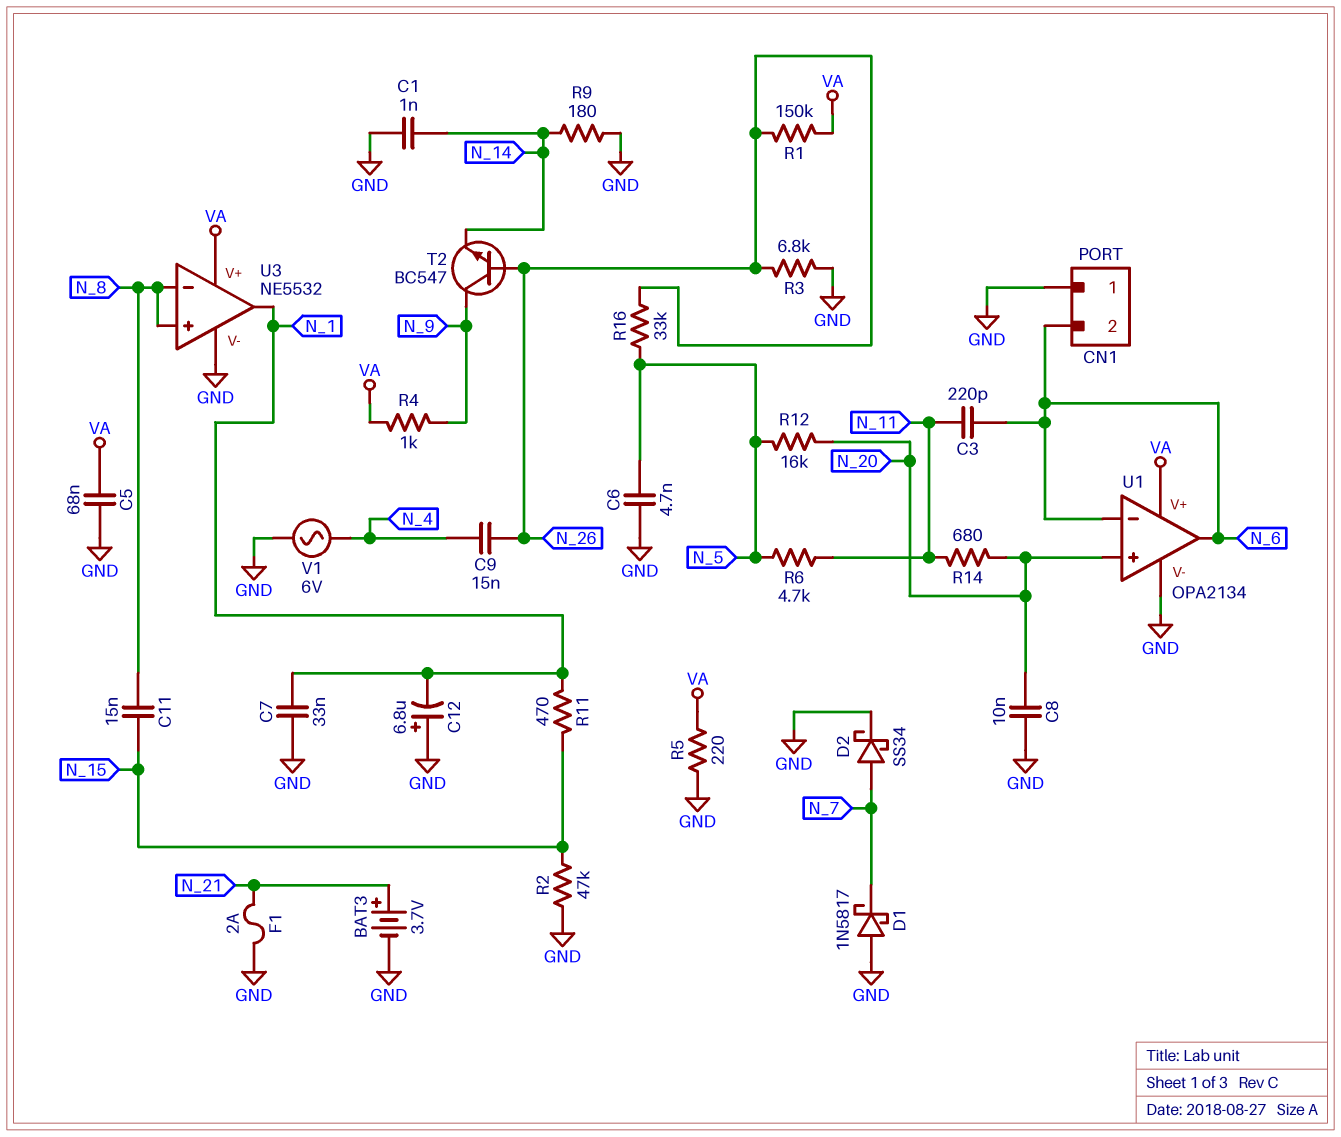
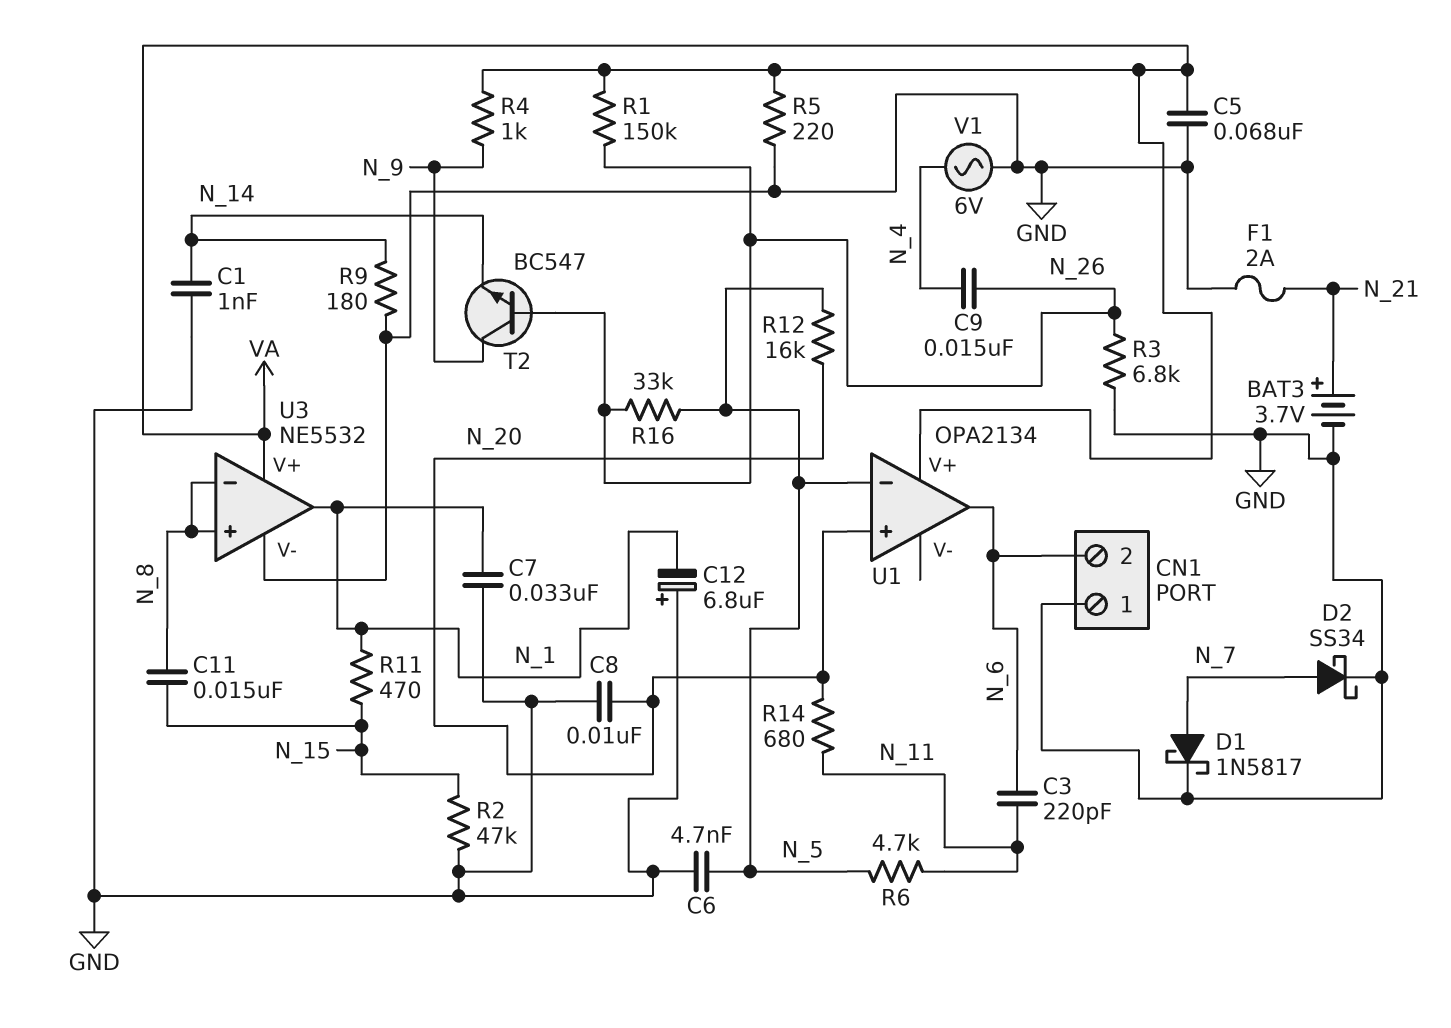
D1: schottky 1N5817 (A GND, K N_7) -> schottky 1N5817 (A N_7, K GND)
U1 pin V-: GND -> none
U1 pin in-: N_6 -> N_5

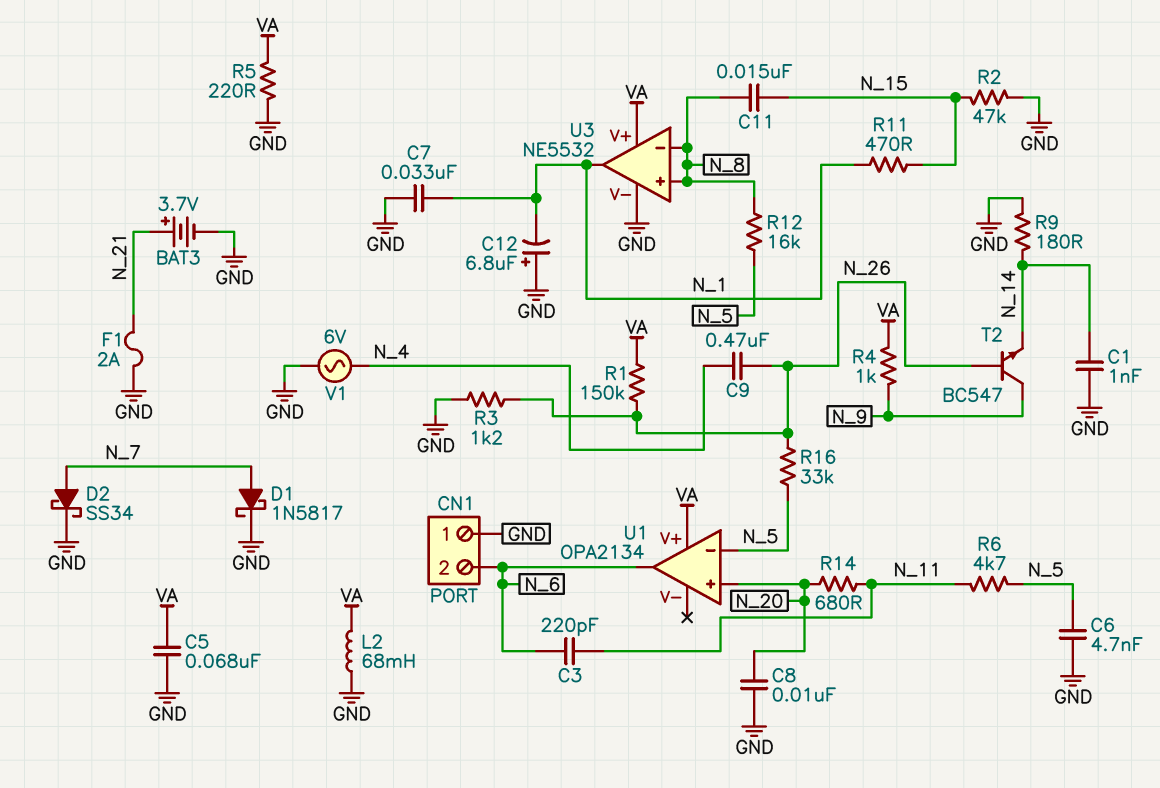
C9: 15nF (N_4, N_26) -> 470nF (N_4, N_26)
L2: none -> 68mH (GND, VA)
R3: 6.8k (GND, N_26) -> 1.2k (GND, N_26)
R12: 16k (N_5, N_20) -> 16k (N_5, N_8)

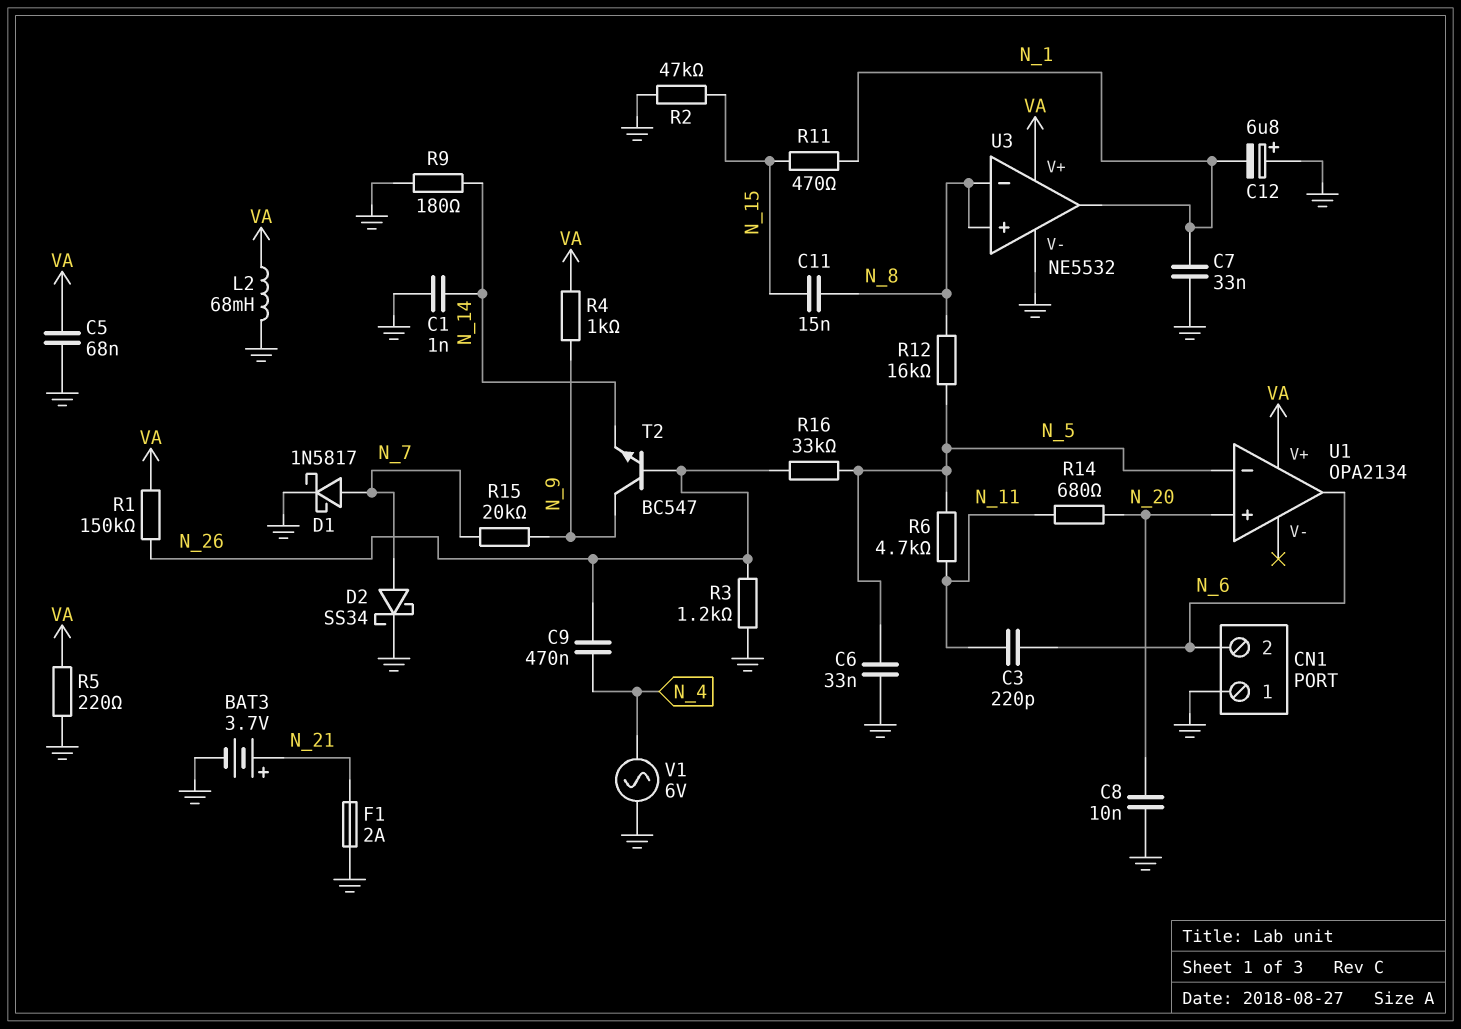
C6: 4.7nF (GND, N_5) -> 33nF (GND, N_5)
R15: none -> 20k (N_7, N_9)

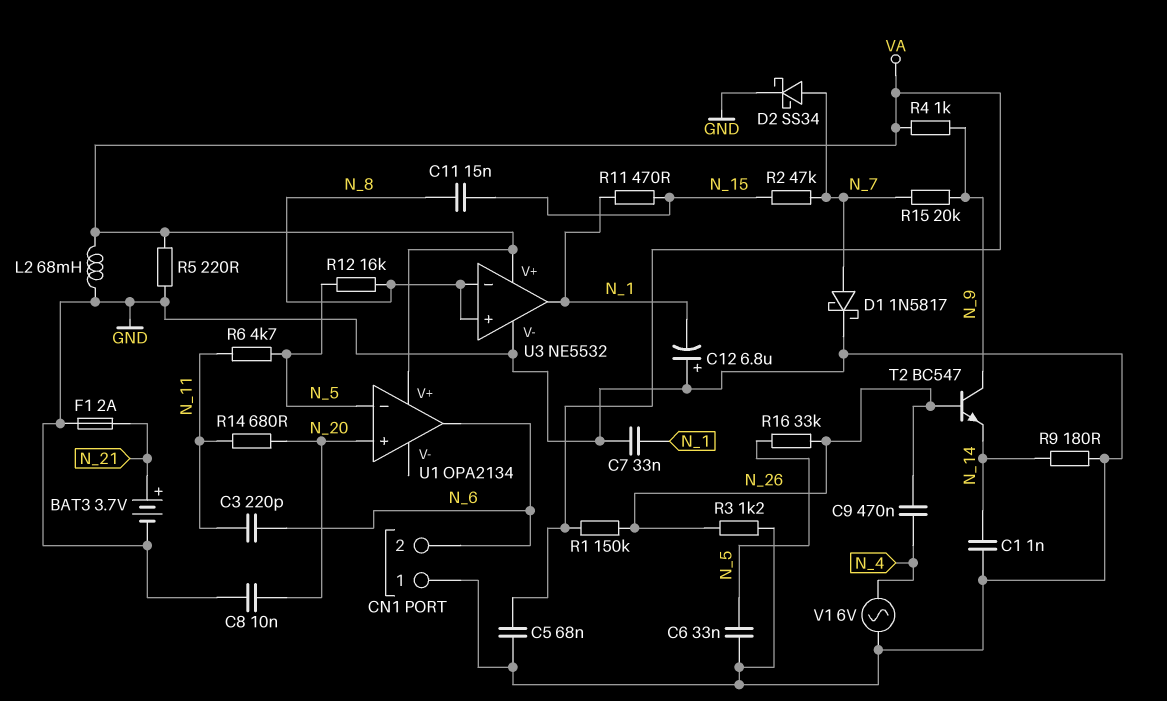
R2: 47k (GND, N_15) -> 47k (N_7, N_15)

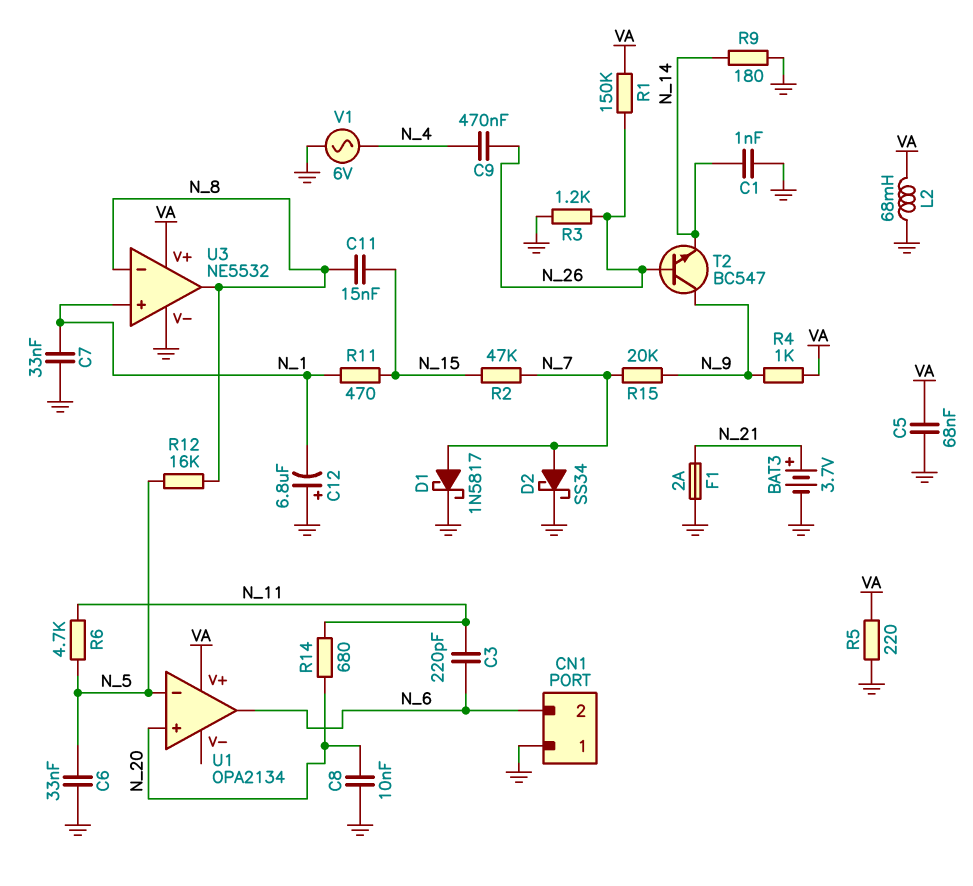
R16: 33k (N_5, N_26) -> none
U3 pin in+: N_8 -> N_1
U3 pin out: N_1 -> N_8

